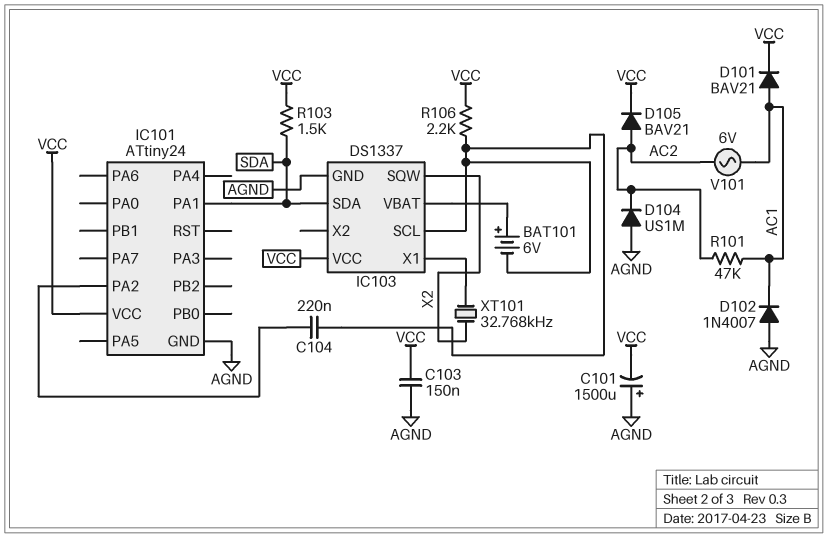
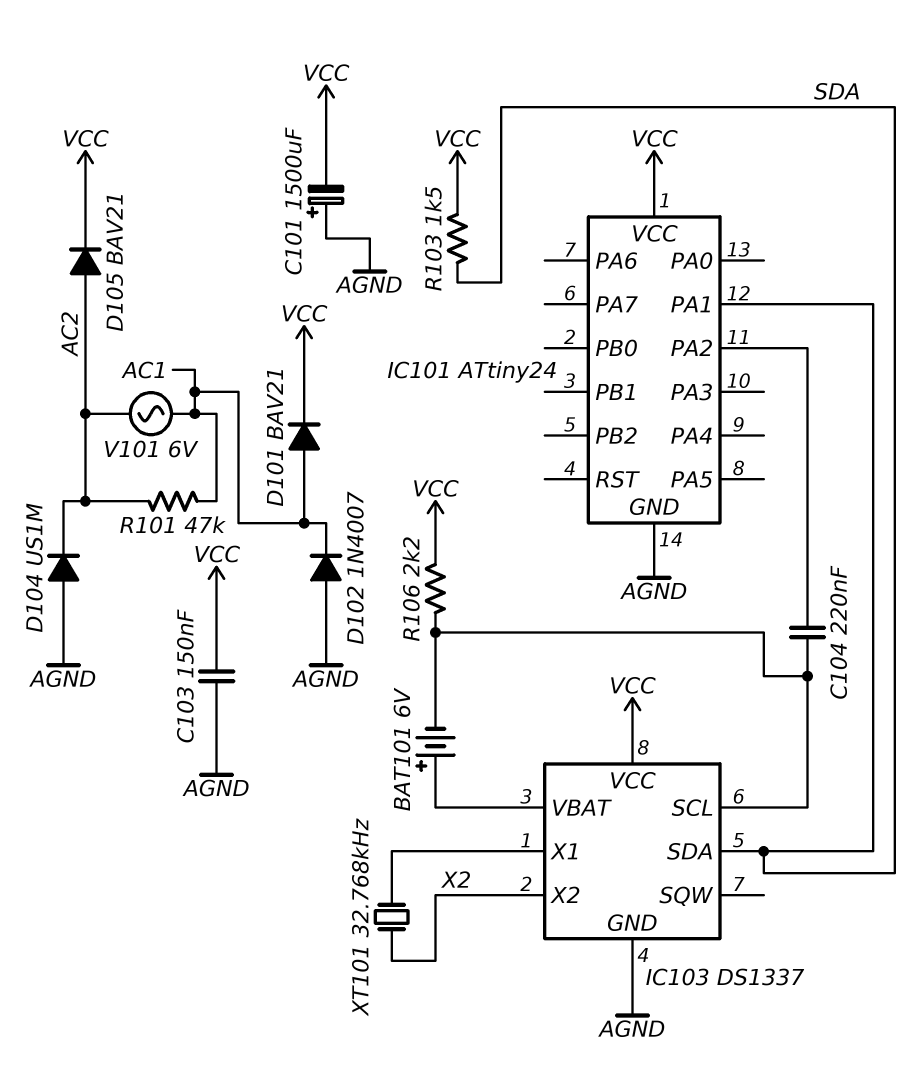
IC103 pin SQW: X2 -> none
IC103 pin X2: none -> X2

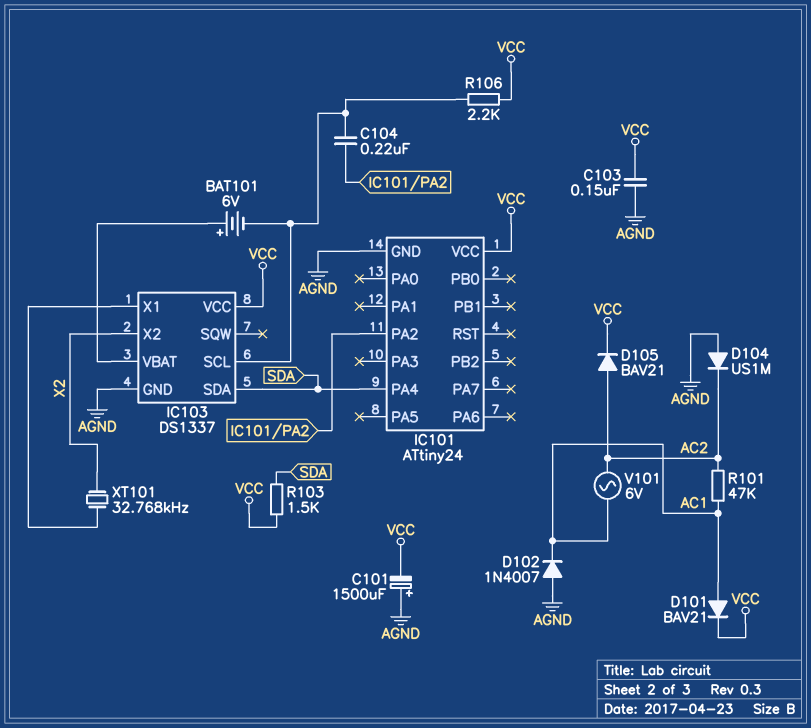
IC101 pin PA1: SDA -> none
IC101 pin PA4: none -> SDA

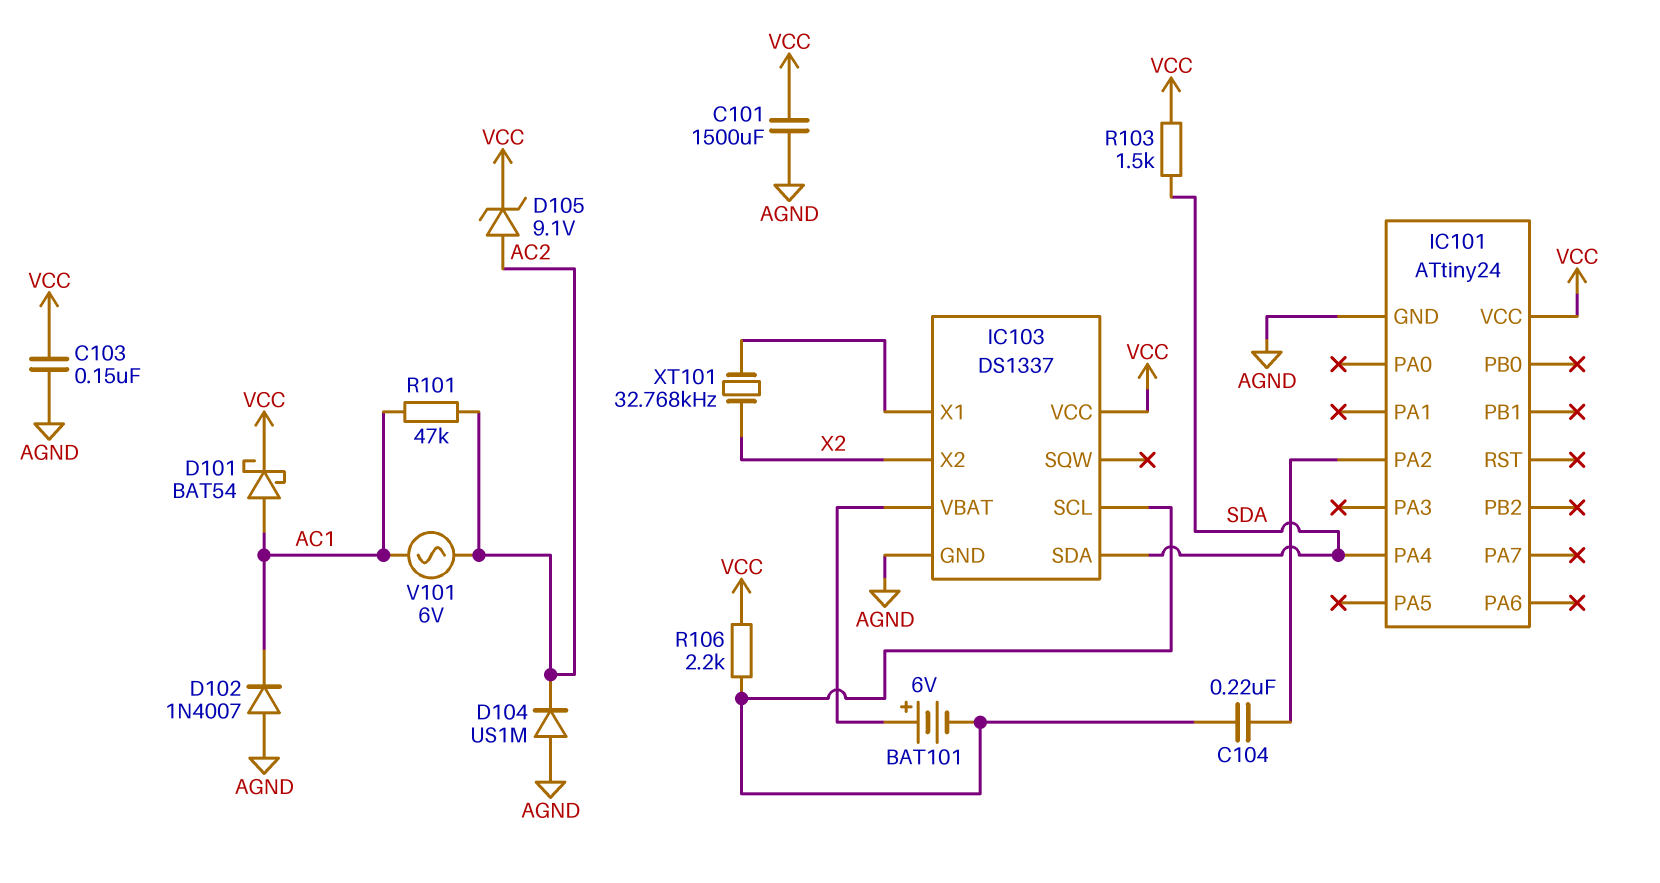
C101: 1500uF (plus AGND, minus VCC) -> 1500uF (AGND, VCC)
D101: diode BAV21 (A AC1, K VCC) -> schottky BAT54 (A AC1, K VCC)
D105: diode BAV21 (A AC2, K VCC) -> zener 9.1V (A AC2, K VCC)

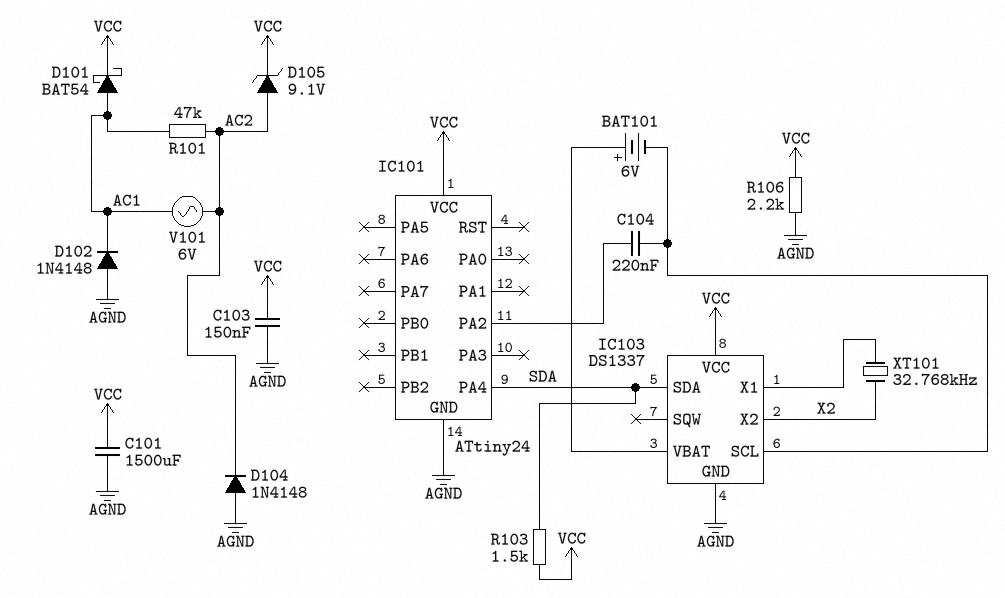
D102: diode 1N4007 (A AGND, K AC1) -> diode 1N4148 (A AGND, K AC1)
D104: diode US1M (A AGND, K AC2) -> diode 1N4148 (A AGND, K AC2)
R106: 2.2k (IC103/SCL, VCC) -> 2.2k (AGND, VCC)

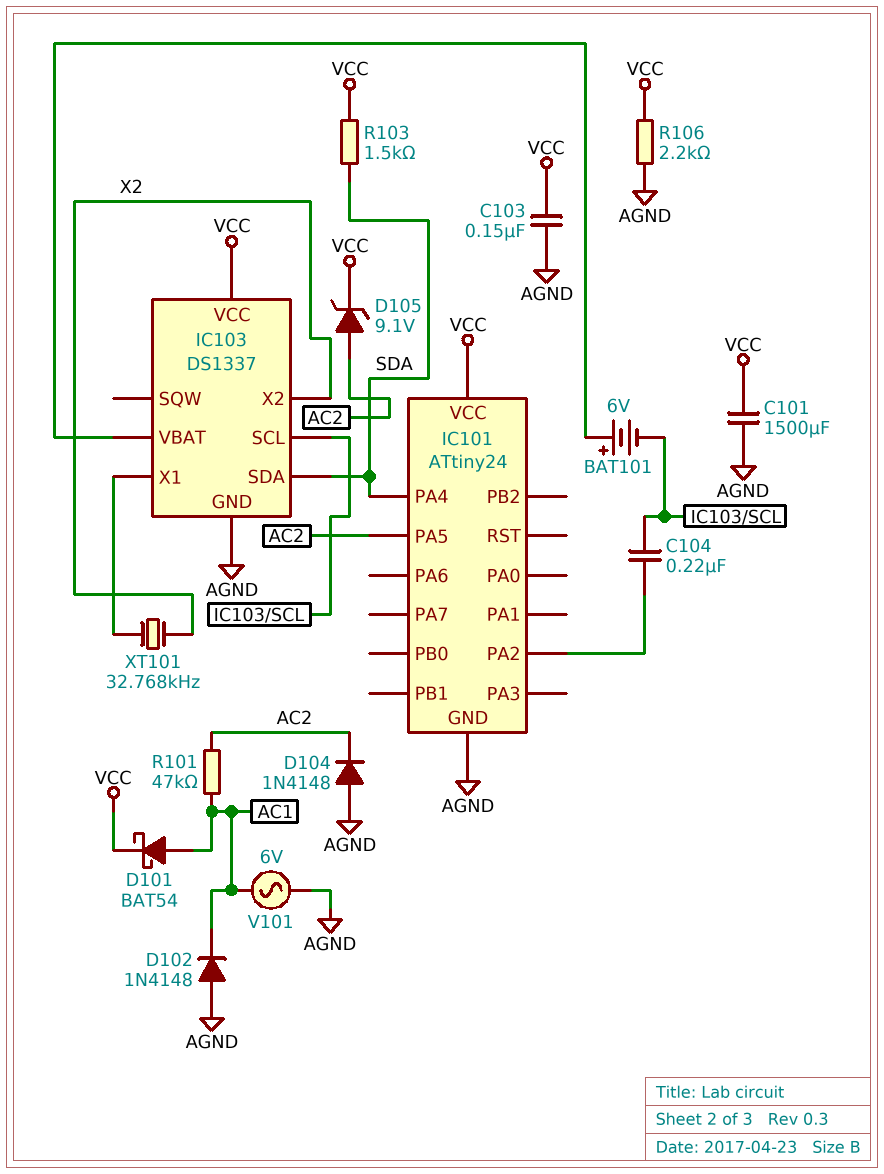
IC101 pin PA5: none -> AC2
V101: AC 6V (AC1, AC2) -> AC 6V (AC1, AGND)

